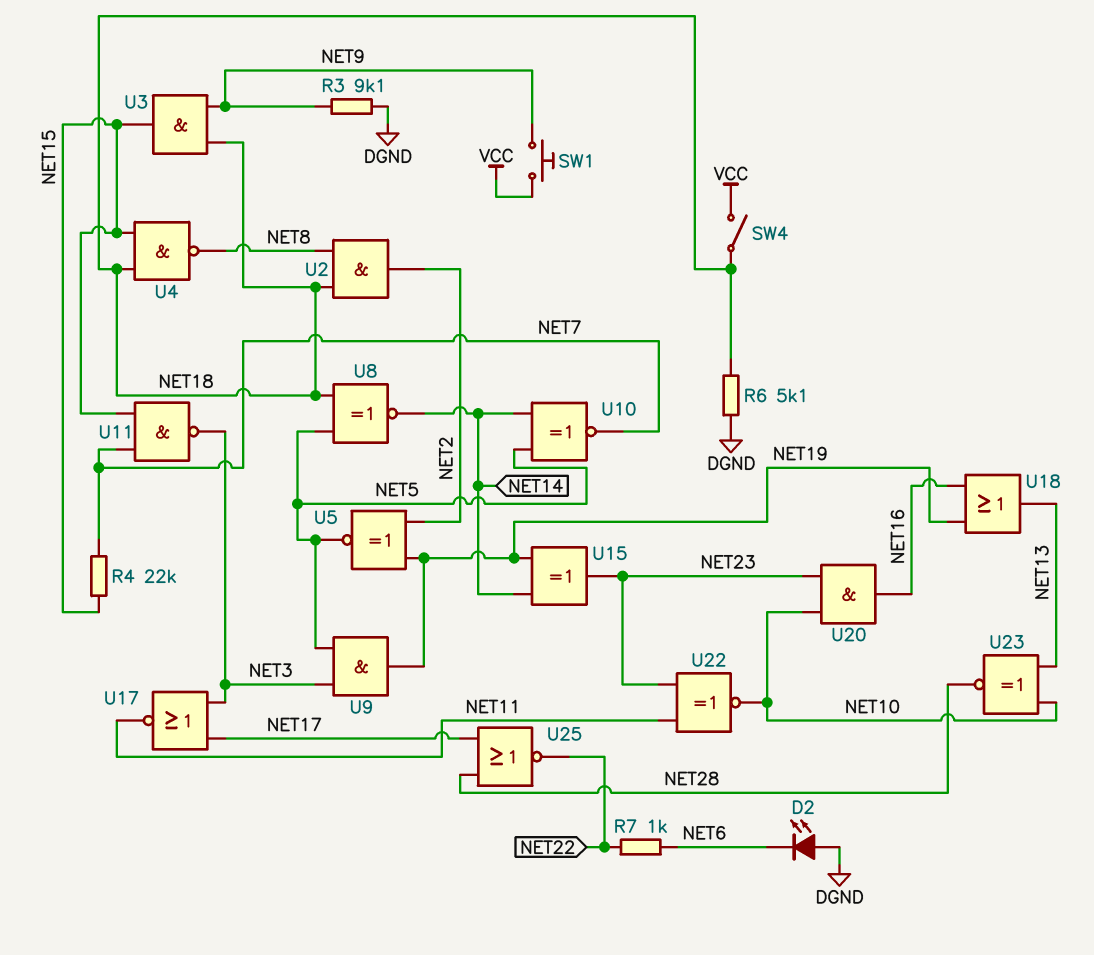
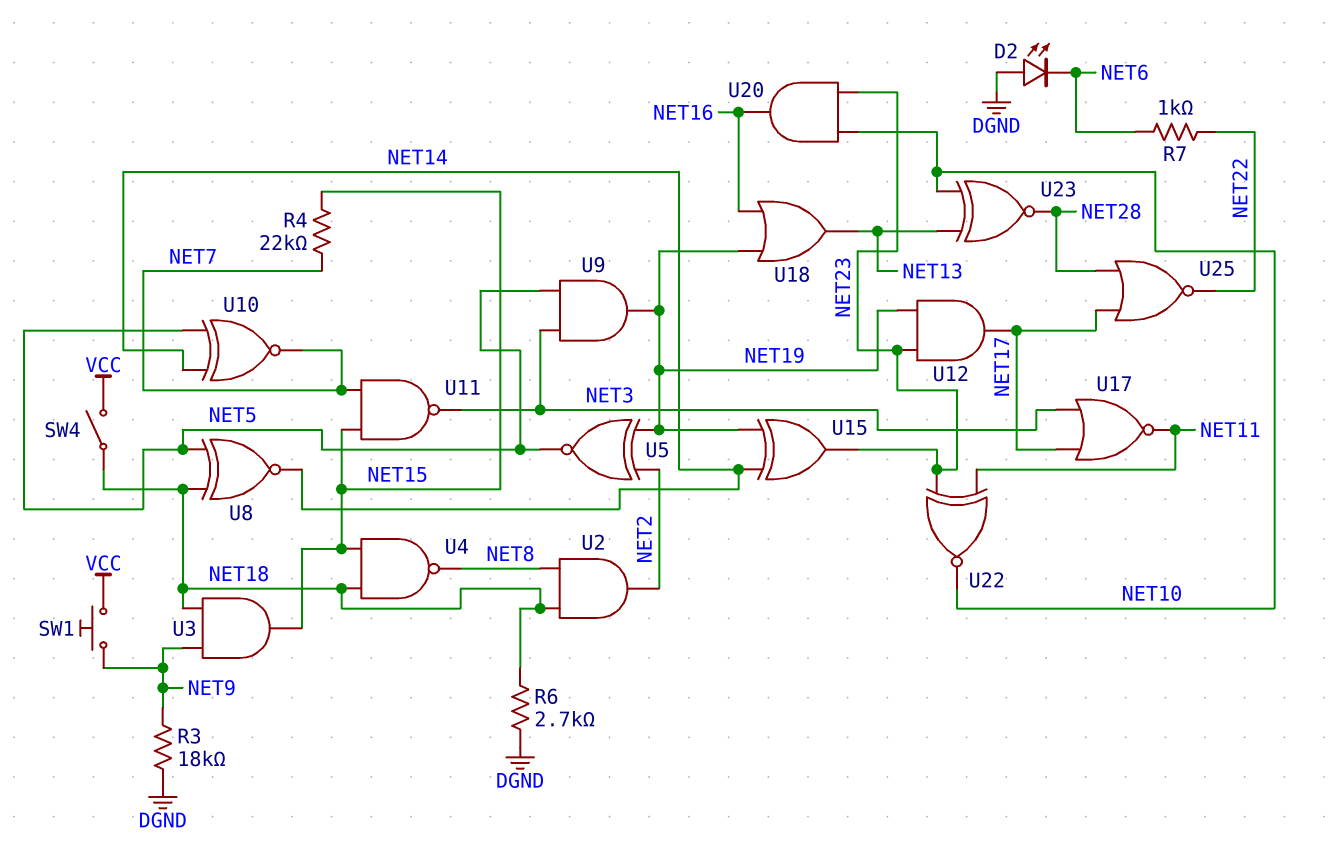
R3: 9.1k (DGND, NET9) -> 18k (DGND, NET9)
R6: 5.1k (DGND, NET18) -> 2.7k (DGND, NET18)
U12: none -> AND (in NET19, in NET23, out NET17)

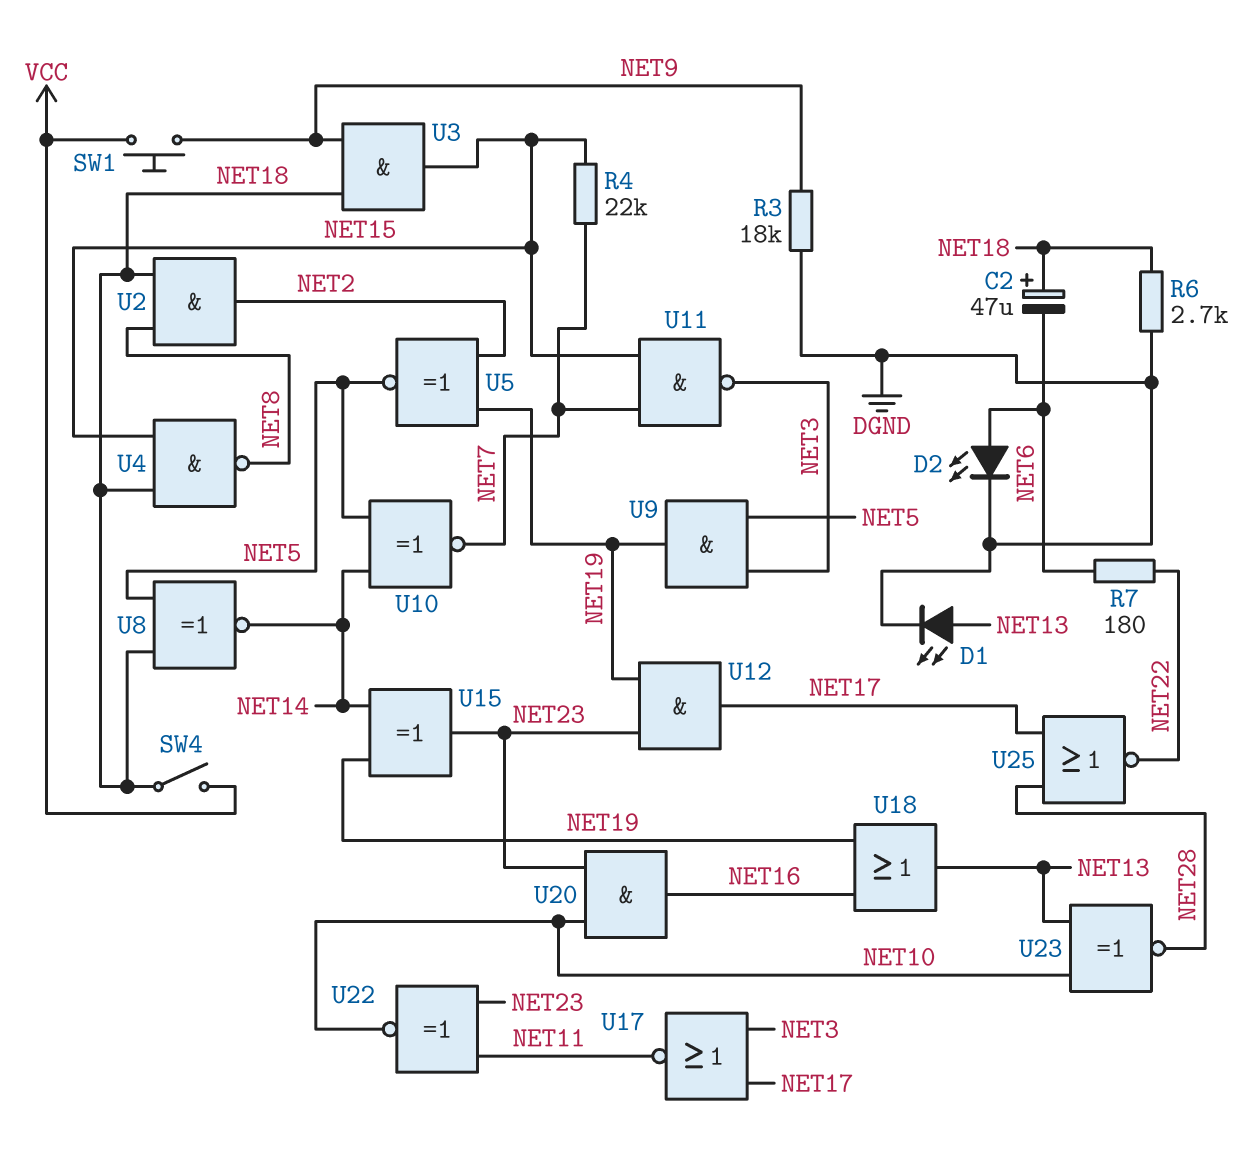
C2: none -> 47uF (plus NET18, minus NET6)
D1: none -> LED (A NET13, K DGND)
D2: LED (A DGND, K NET6) -> LED (A NET6, K DGND)
R7: 1k (NET6, NET22) -> 180 (NET6, NET22)

